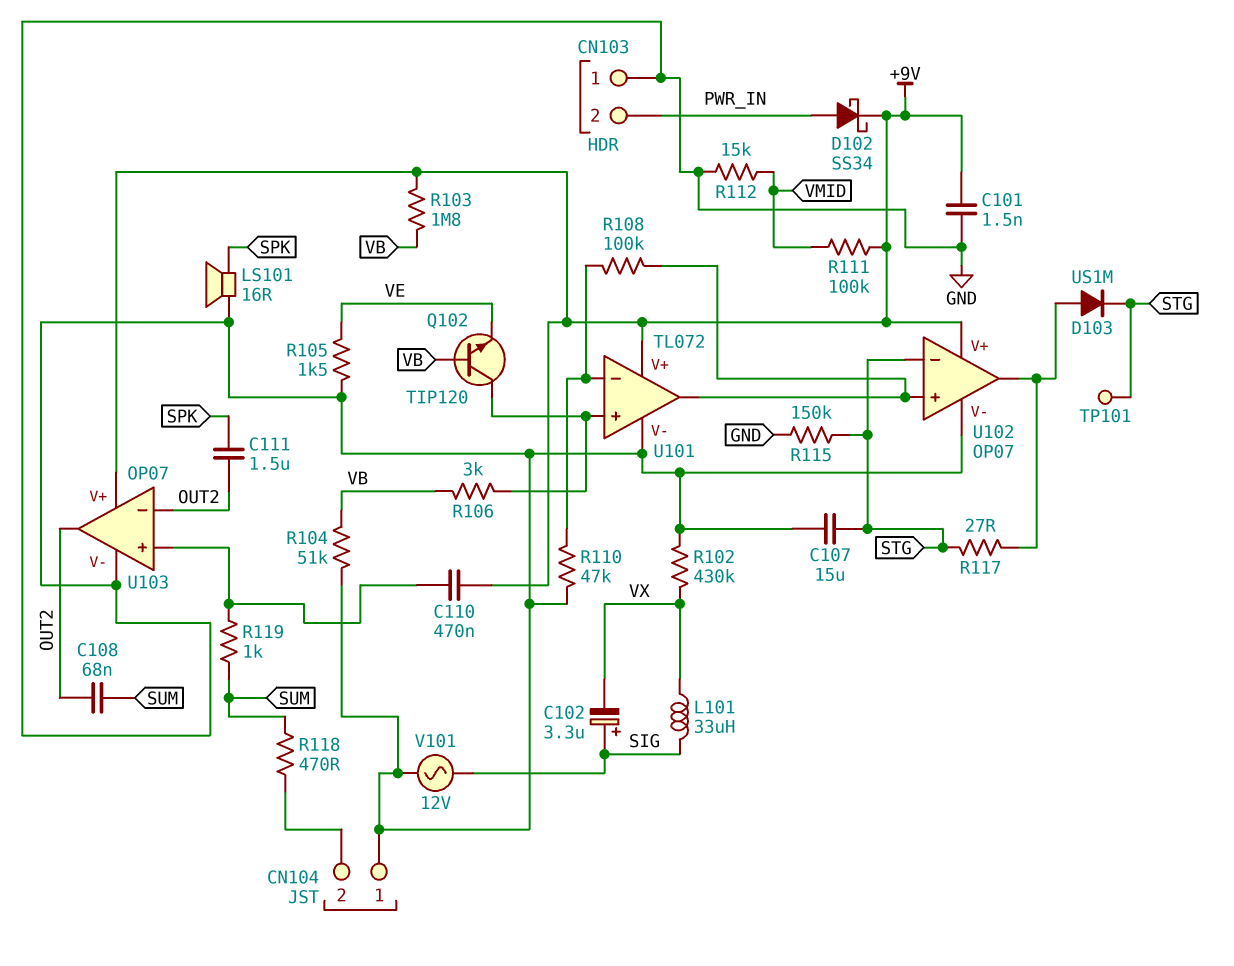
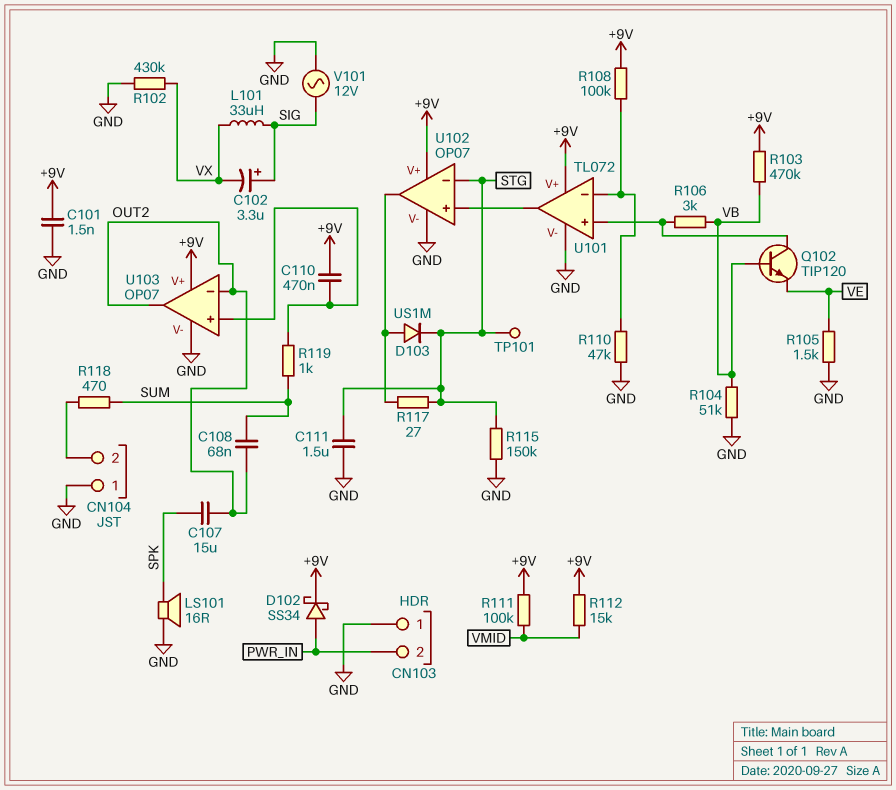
C107: 15uF (GND, STG) -> 15uF (OUT2, SPK)
C111: 1.5uF (OUT2, SPK) -> 1.5uF (GND, STG)
R103: 1.8M (+9V, VB) -> 470k (+9V, VB)
R108: 100k (U101/in-, U101/out) -> 100k (+9V, U101/in-)
R112: 15k (GND, VMID) -> 15k (+9V, VMID)

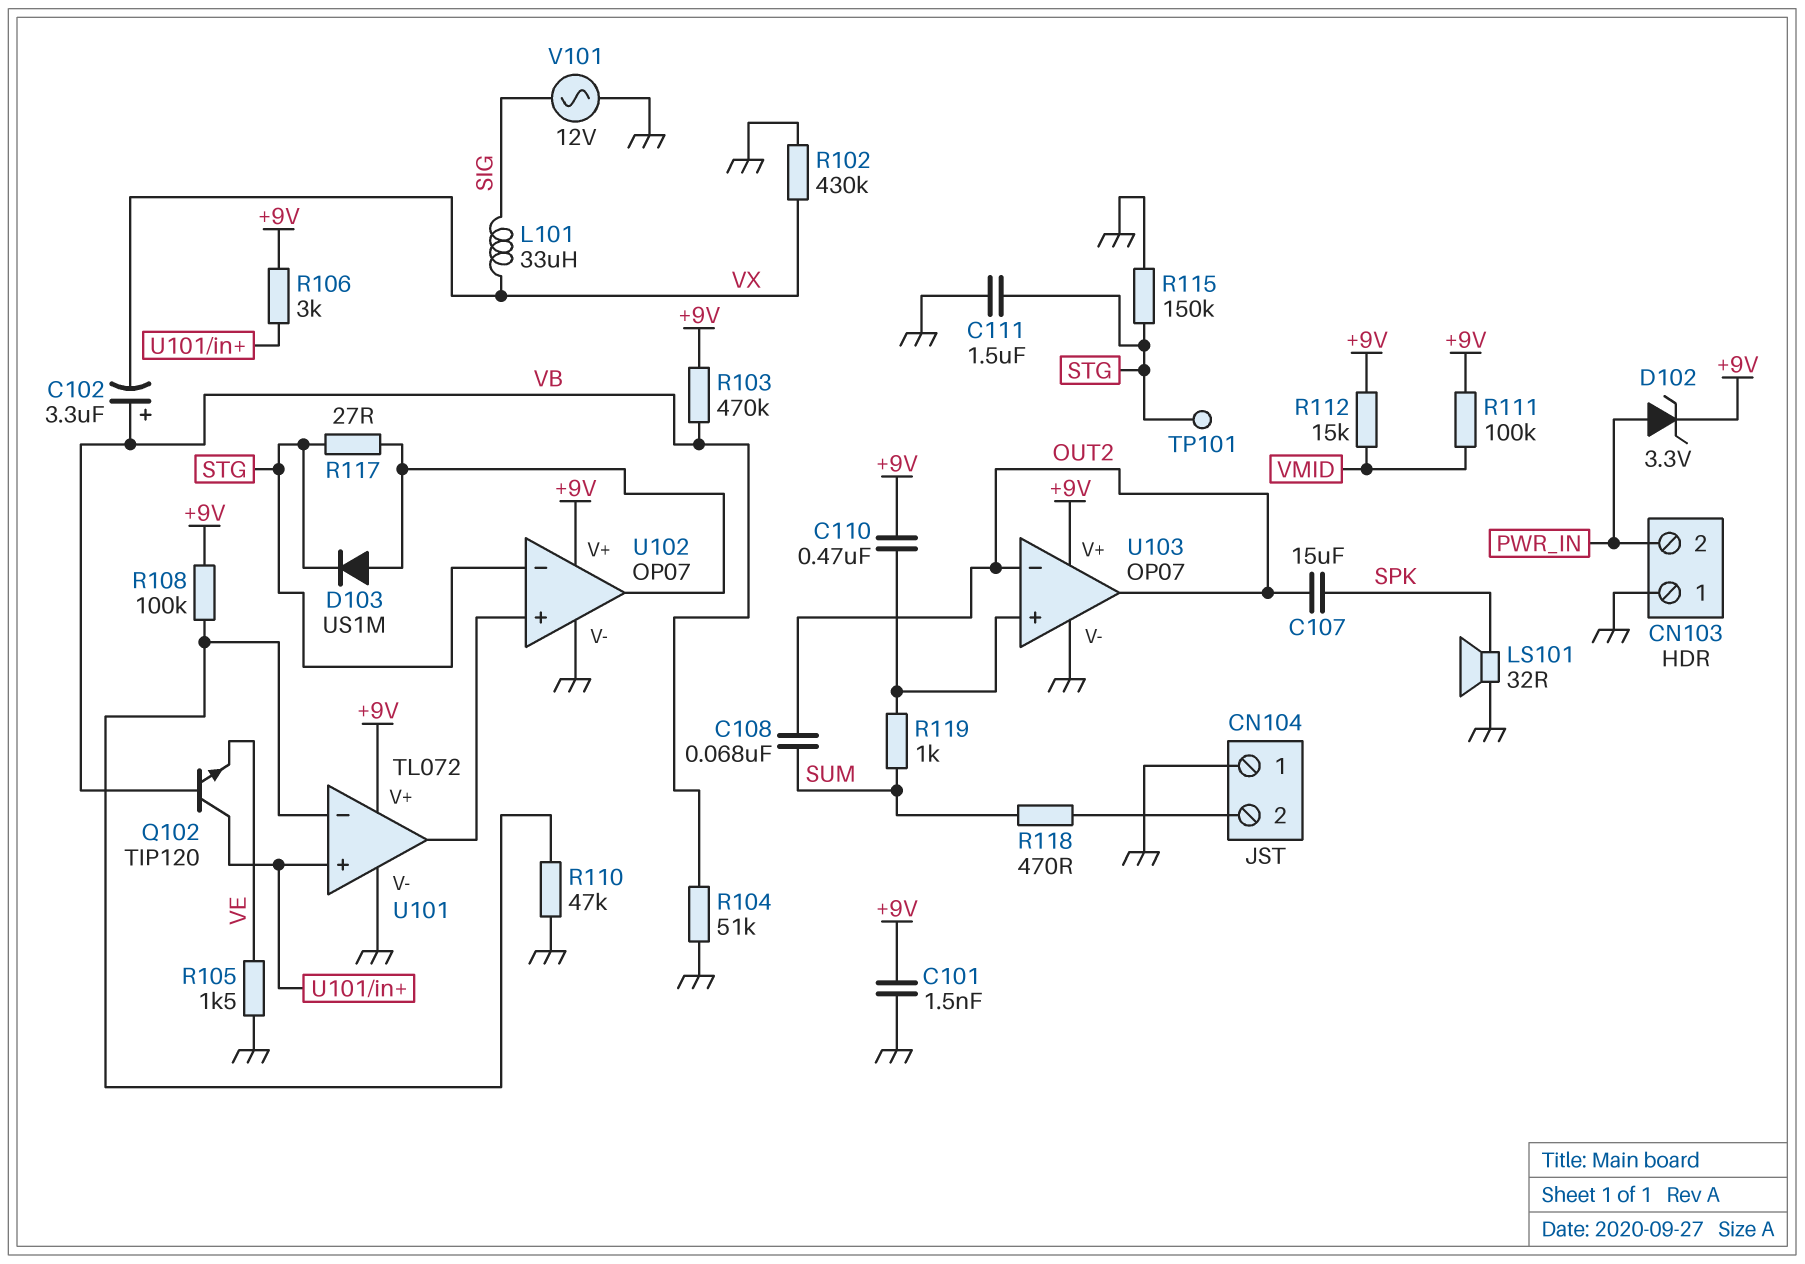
C102: 3.3uF (plus SIG, minus VX) -> 3.3uF (plus VB, minus VX)
D102: schottky SS34 (A PWR_IN, K +9V) -> zener 3.3V (A PWR_IN, K +9V)
LS101: speaker 16R (GND, SPK) -> speaker 32R (GND, SPK)
R106: 3k (U101/in+, VB) -> 3k (+9V, U101/in+)

